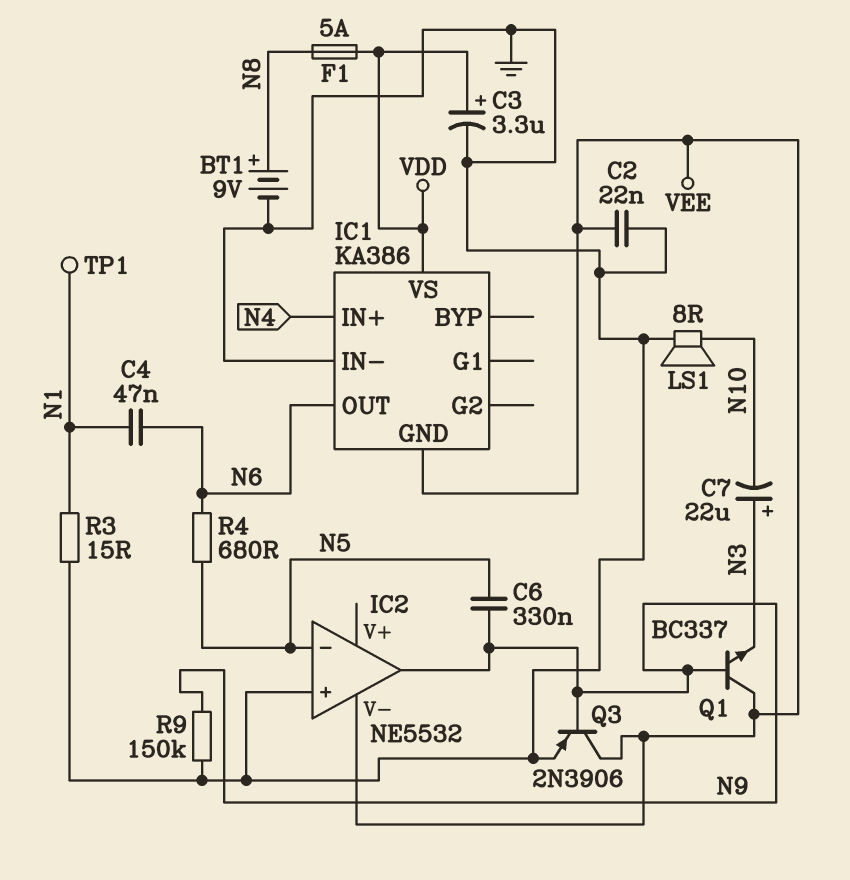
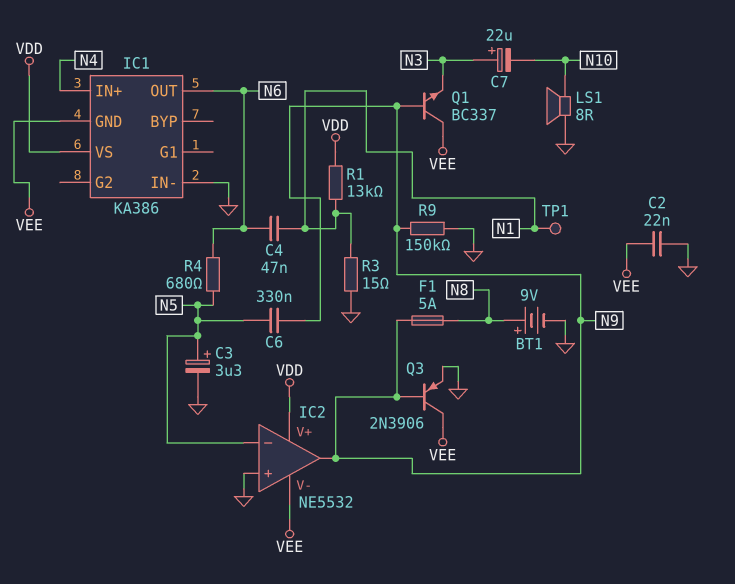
C3: 3.3uF (plus VDD, minus GND) -> 3.3uF (plus N5, minus GND)
F1: 5A (N8, VDD) -> 5A (N8, N9)
IC2 pin V+: none -> VDD
R1: none -> 13k (N1, VDD)

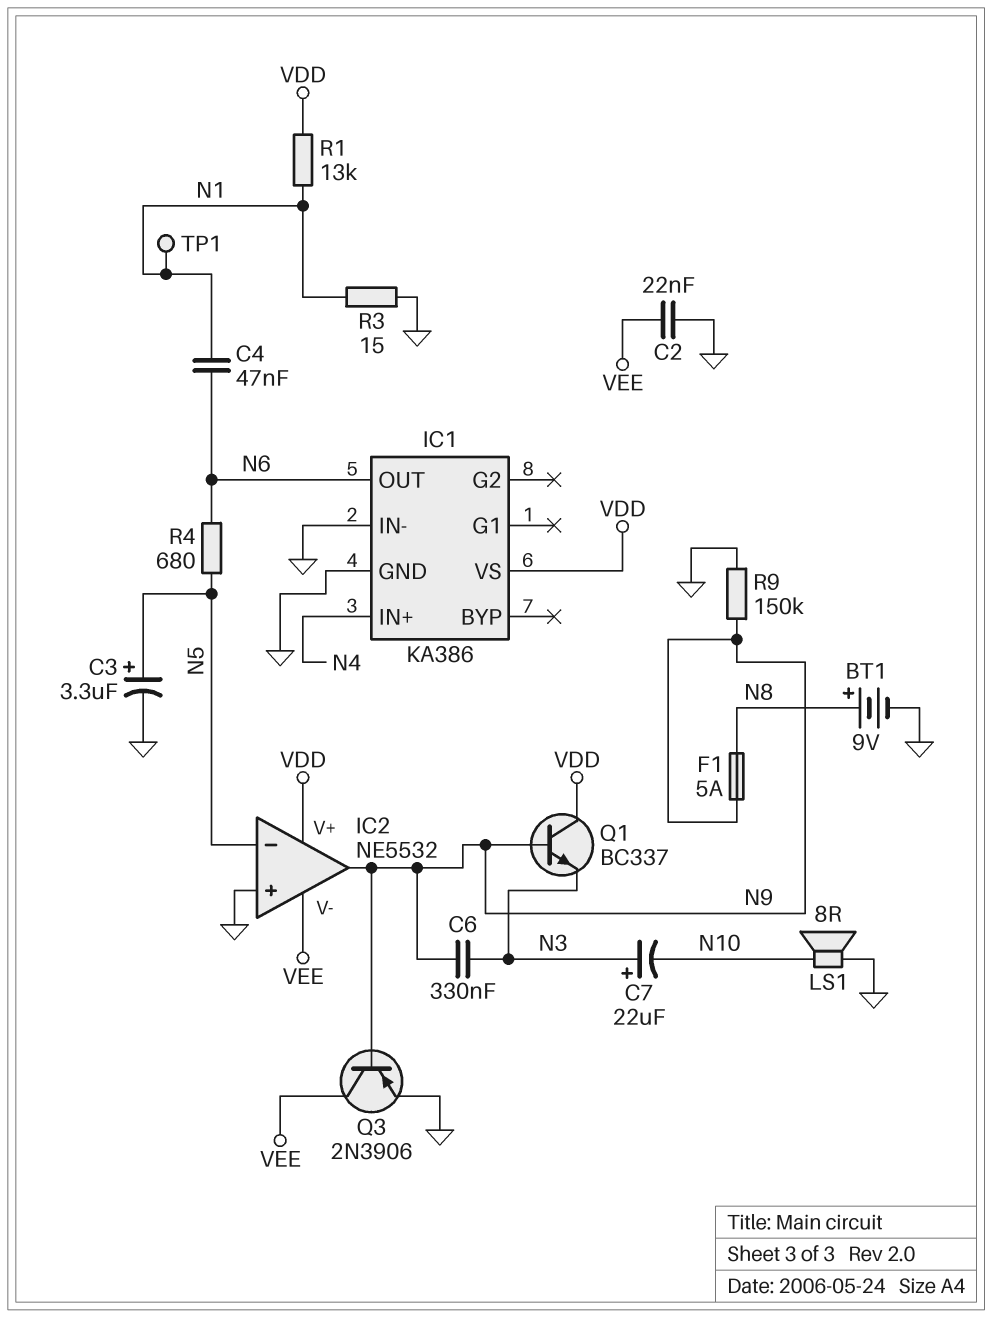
C6: 330nF (N5, N9) -> 330nF (N3, N9)
IC1 pin GND: VEE -> GND
Q1: NPN BC337 (B N9, C VEE, E N3) -> NPN BC337 (B N9, C VDD, E N3)

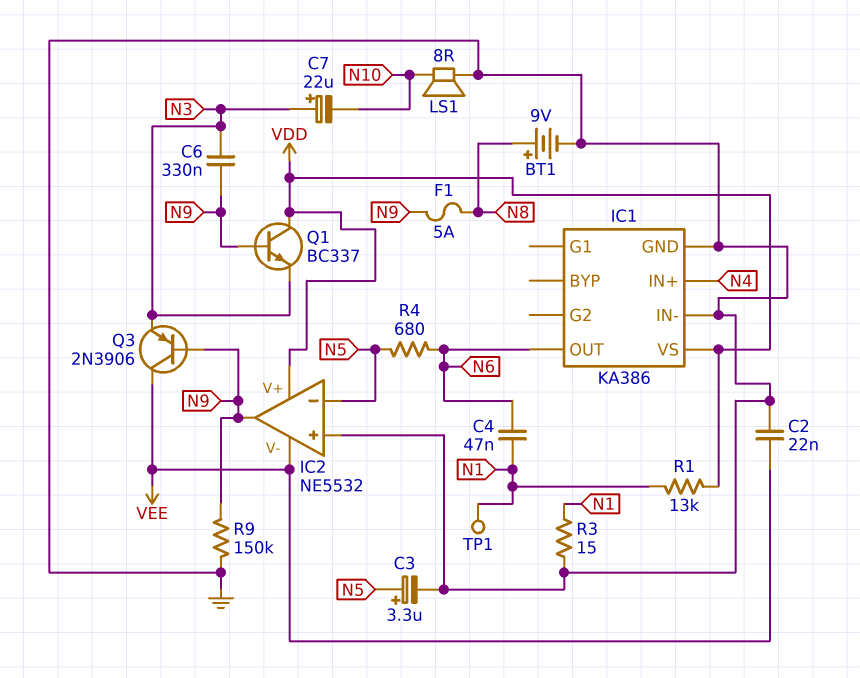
Q3: PNP 2N3906 (B N9, C VEE, E GND) -> PNP 2N3906 (B N9, C VEE, E N3)

